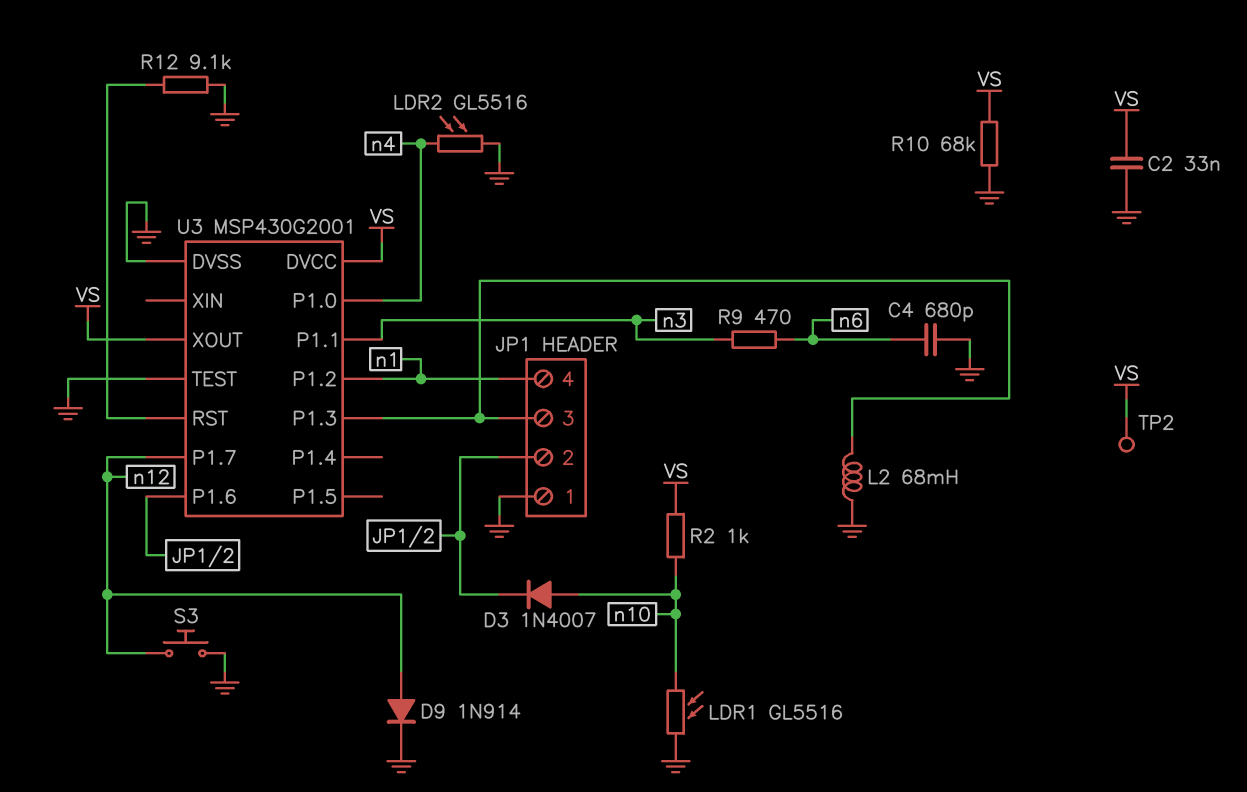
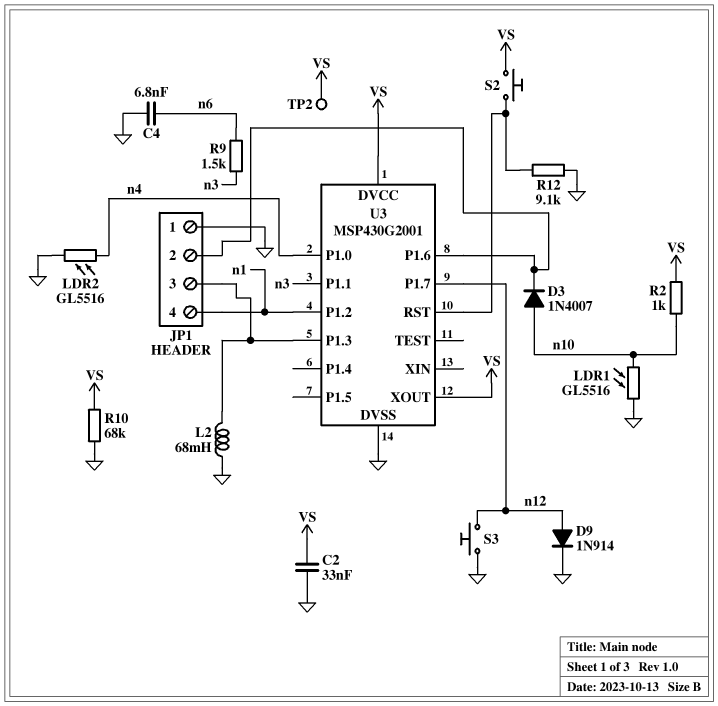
C4: 680pF (GND, n6) -> 6.8nF (GND, n6)
R9: 470 (n3, n6) -> 1.5k (n3, n6)
S2: none -> button (U3/RST, VS)
U3 pin TEST: GND -> none

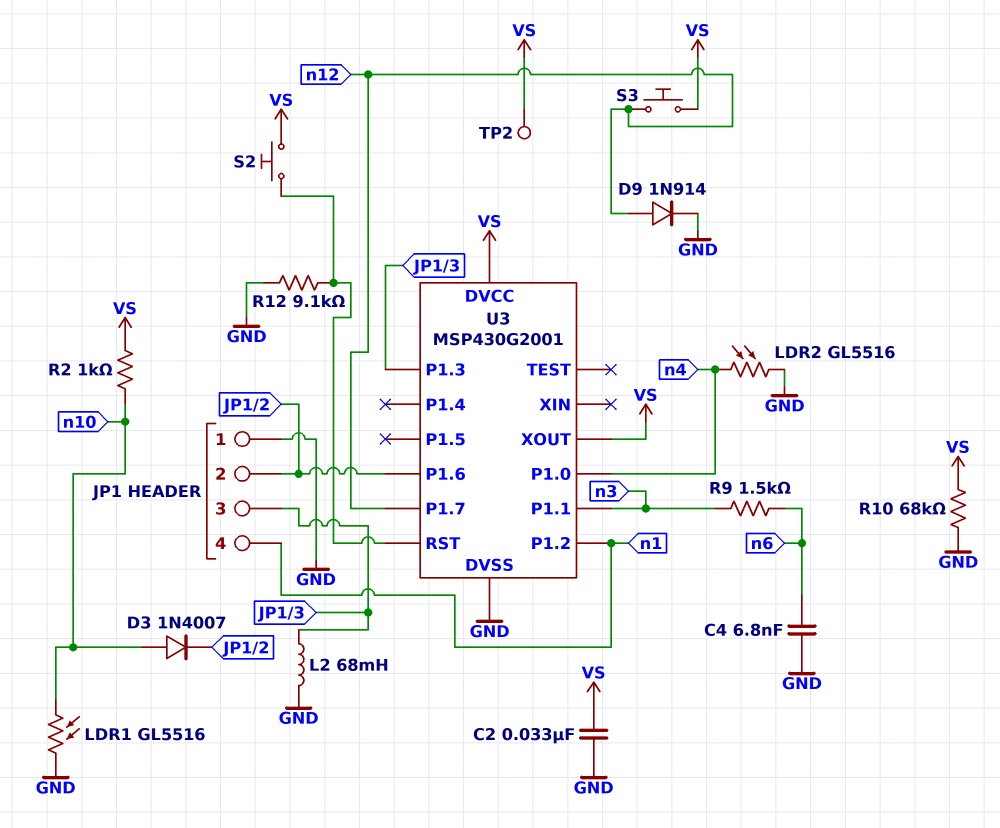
S3: button (GND, n12) -> button (VS, n12)

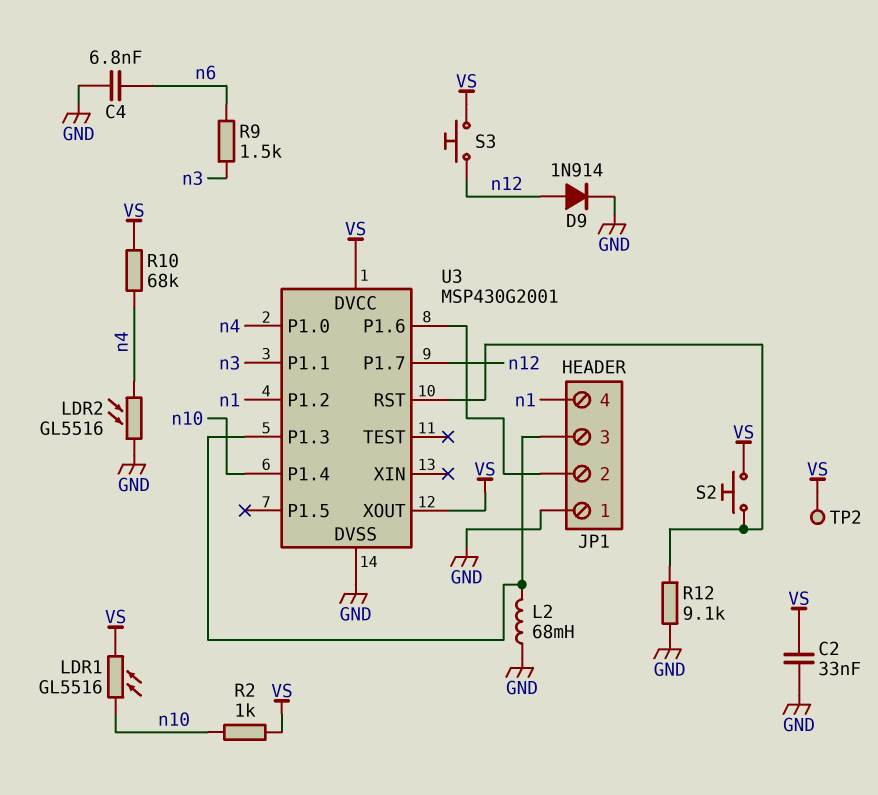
D3: diode 1N4007 (A n10, K JP1/2) -> none
LDR1: GL5516 (GND, n10) -> GL5516 (VS, n10)
R10: 68k (GND, VS) -> 68k (VS, n4)
U3 pin P1.4: none -> n10

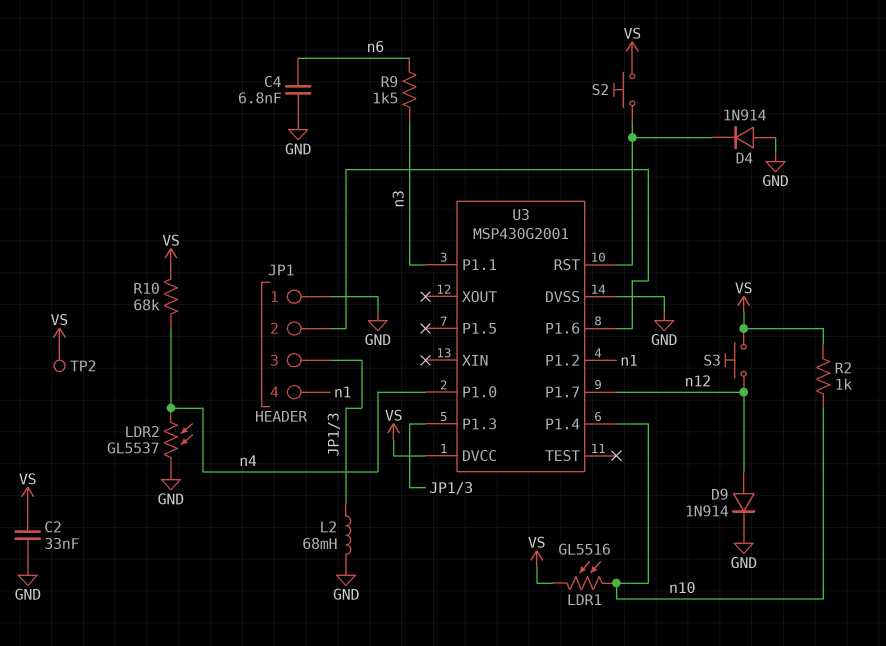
D4: none -> diode 1N914 (A GND, K U3/RST)
LDR2: GL5516 (GND, n4) -> GL5537 (GND, n4)
R12: 9.1k (GND, U3/RST) -> none
U3 pin XOUT: VS -> none

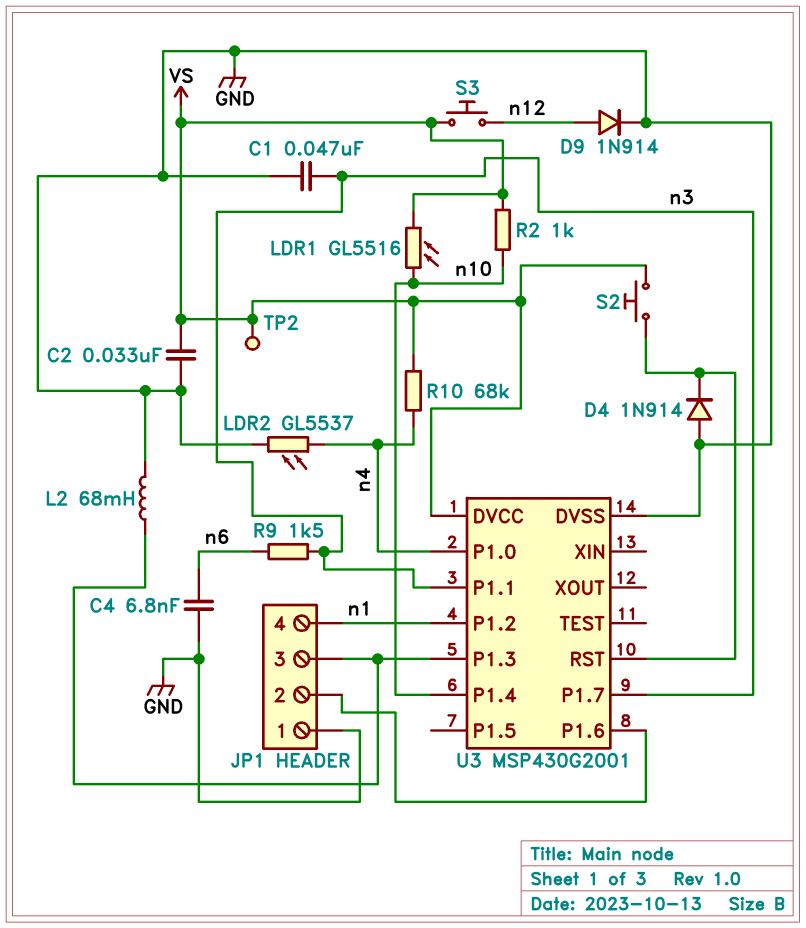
C1: none -> 47nF (GND, n3)
U3 pin P1.7: n12 -> n3

